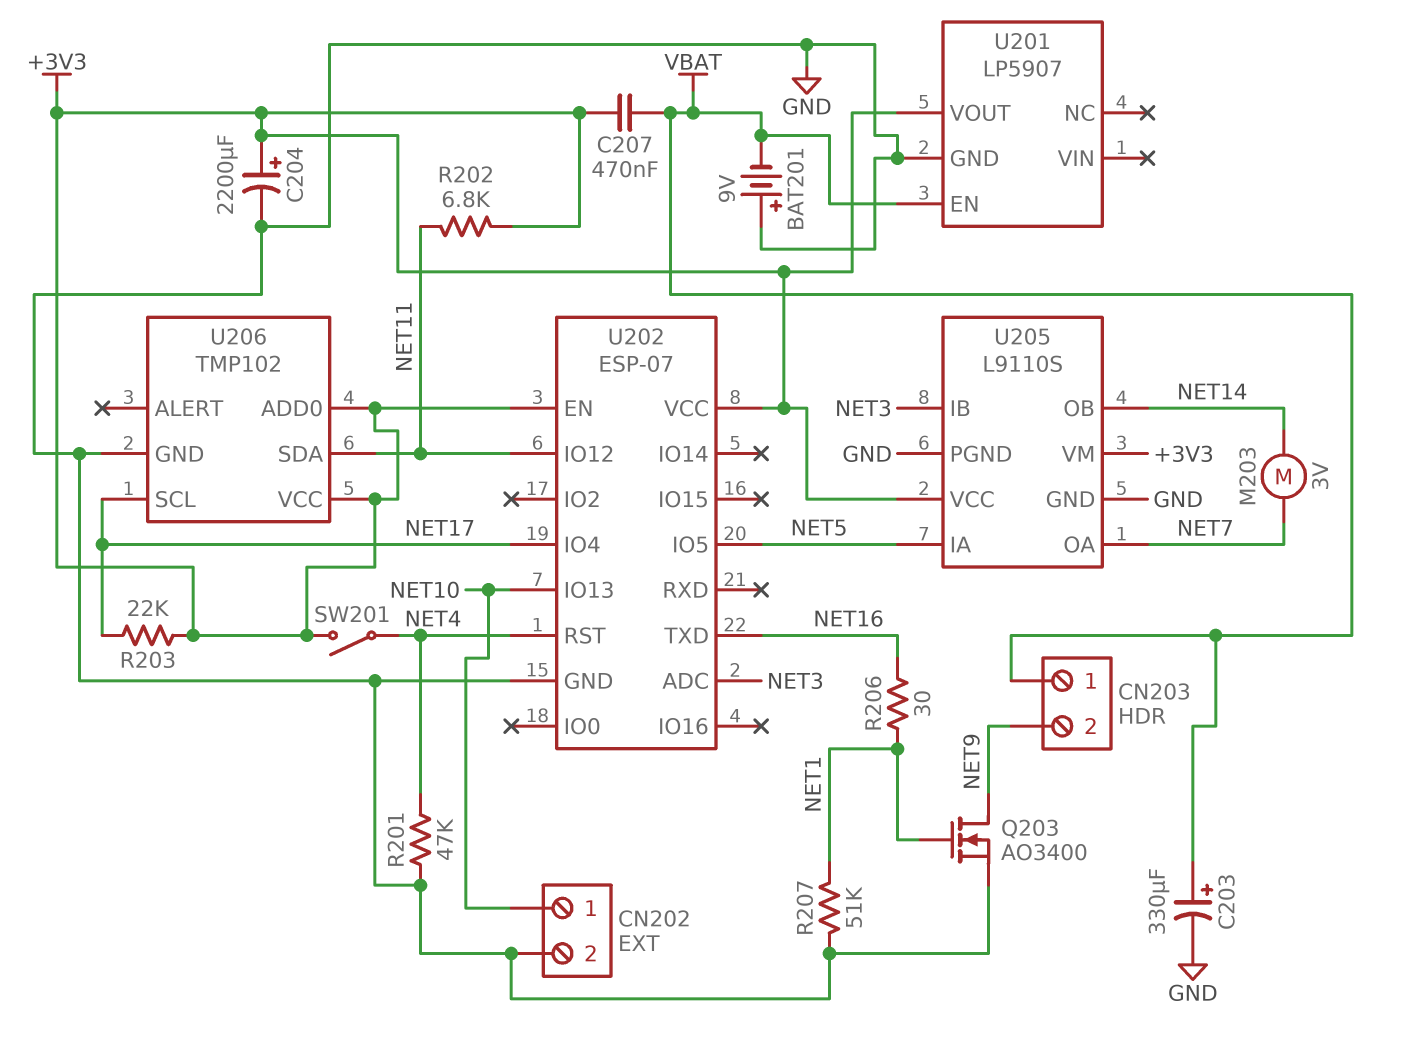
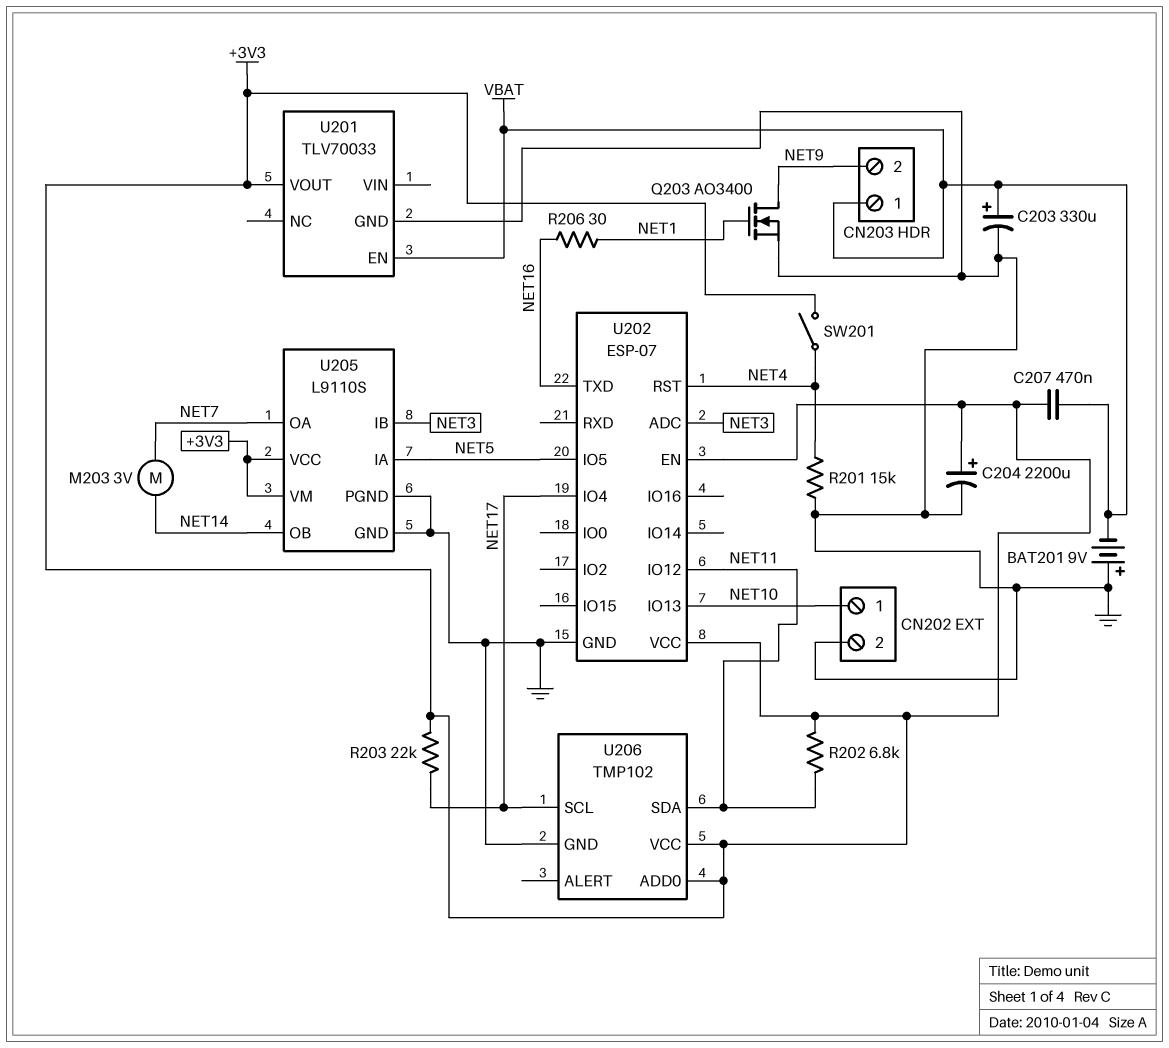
R201: 47k (GND, NET4) -> 15k (GND, NET4)
R207: 51k (GND, NET1) -> none
U201: LP5907 -> TLV70033

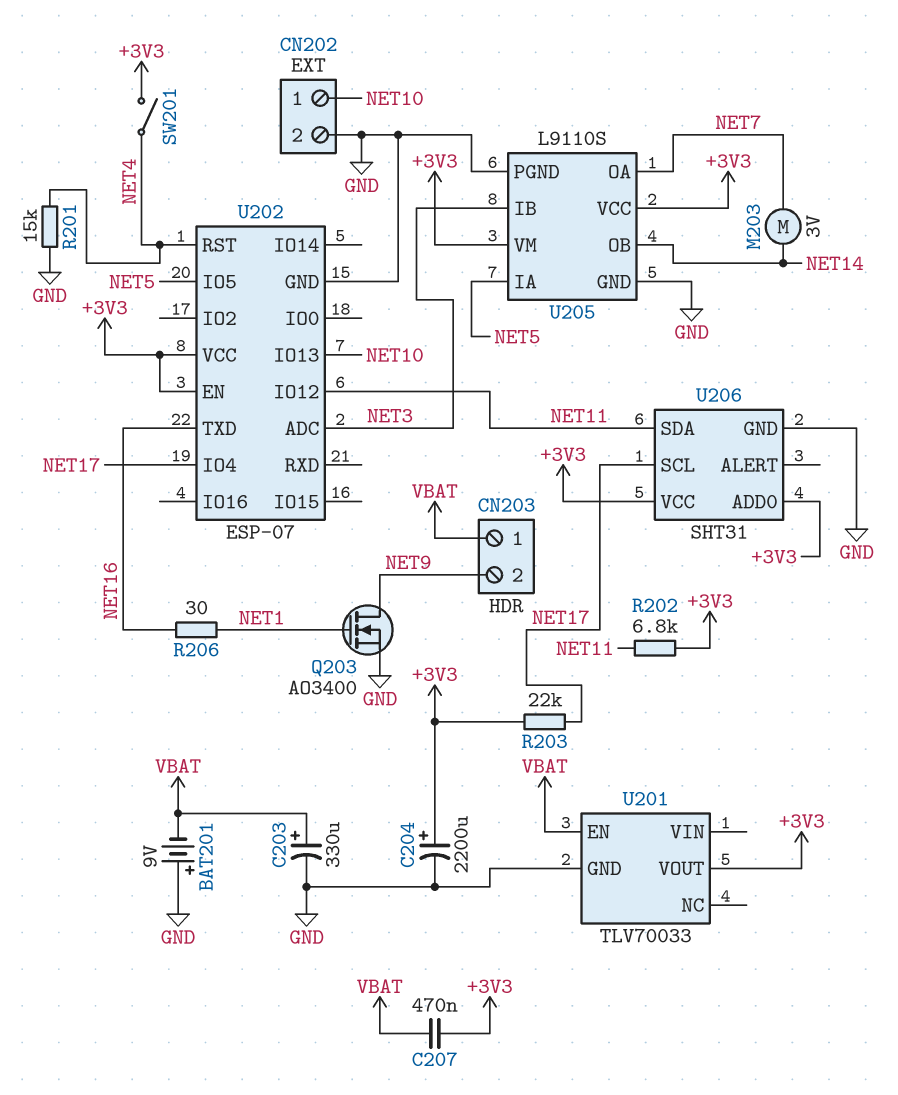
U206: TMP102 -> SHT31

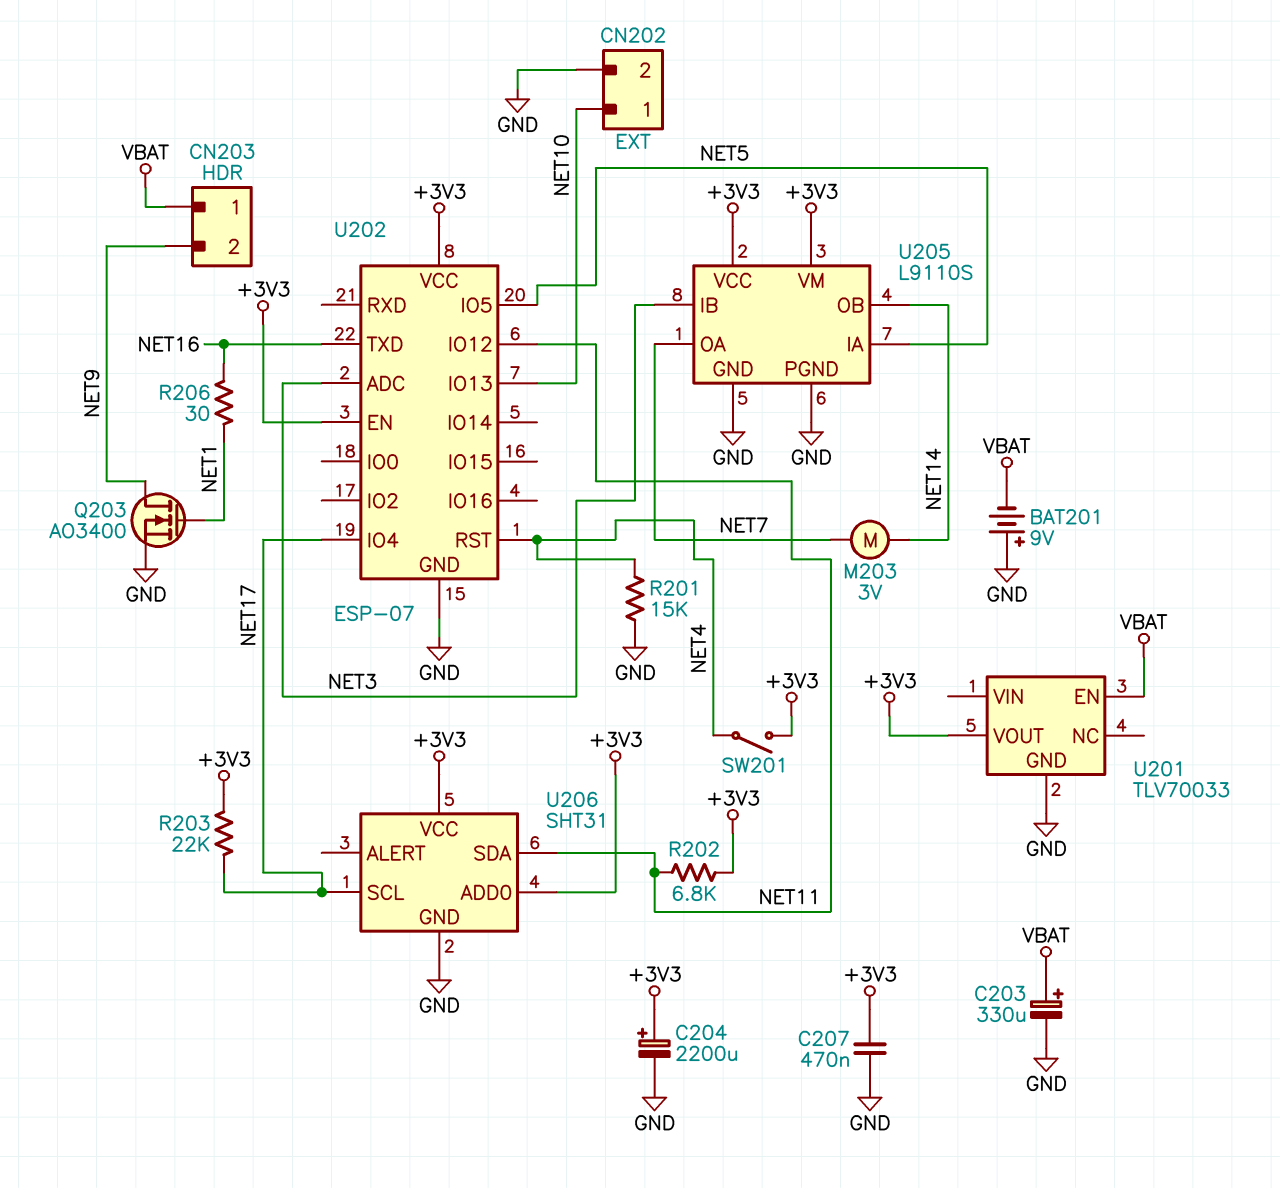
C207: 470nF (+3V3, VBAT) -> 470nF (+3V3, GND)

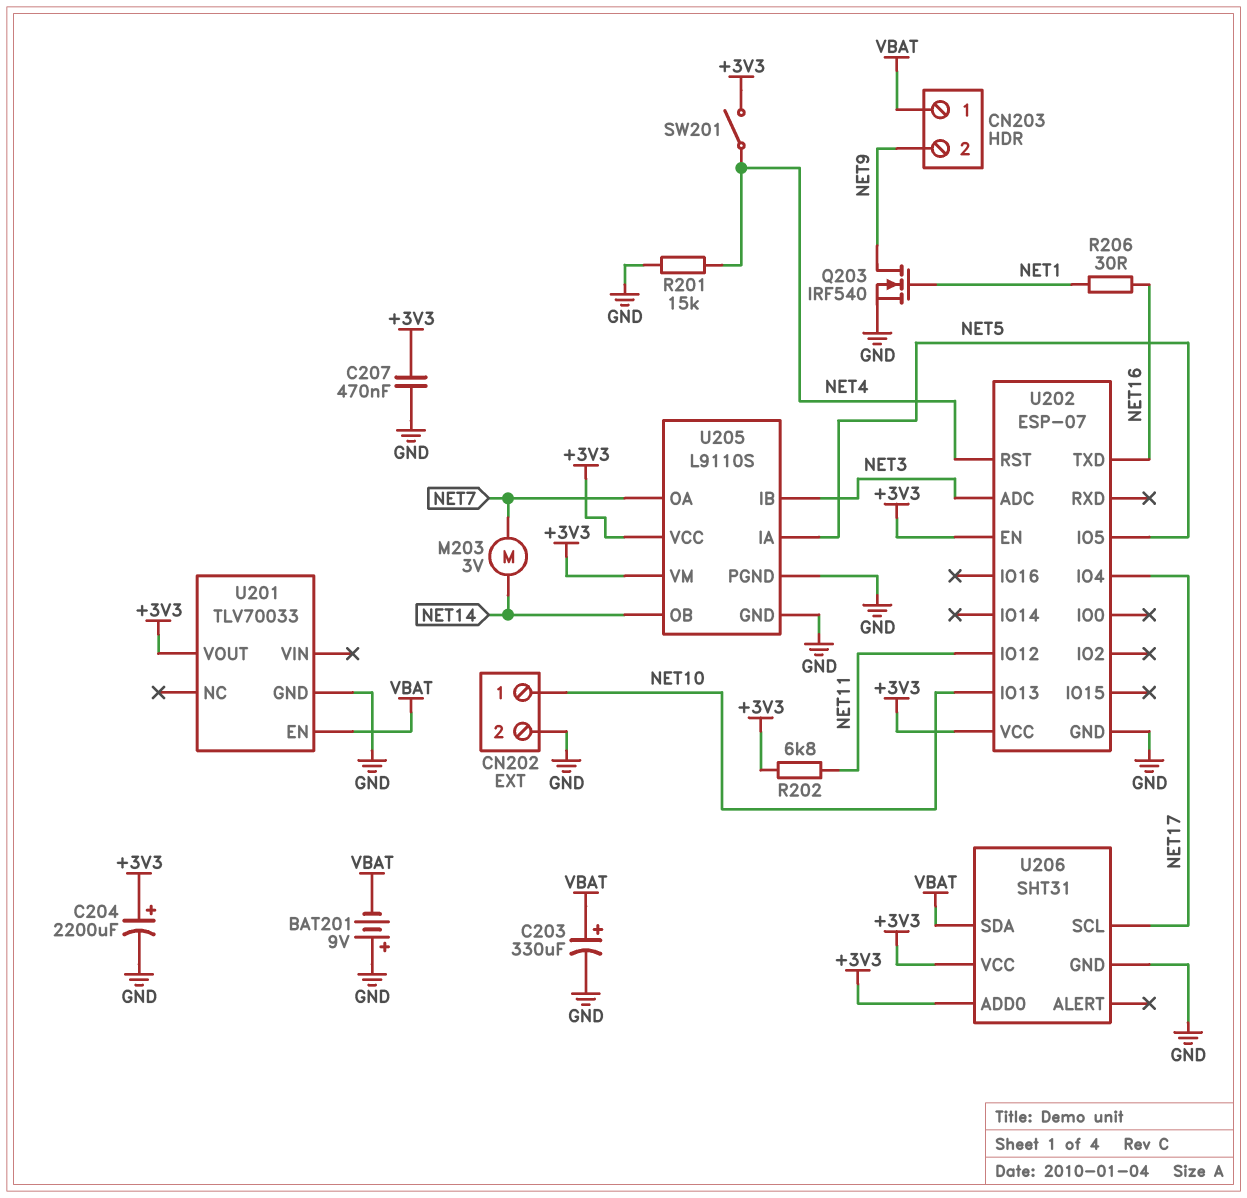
Q203: NMOS AO3400 (G NET1, D NET9, S GND) -> NMOS IRF540 (G NET1, D NET9, S GND)
R203: 22k (+3V3, NET17) -> none
U206 pin SDA: NET11 -> VBAT

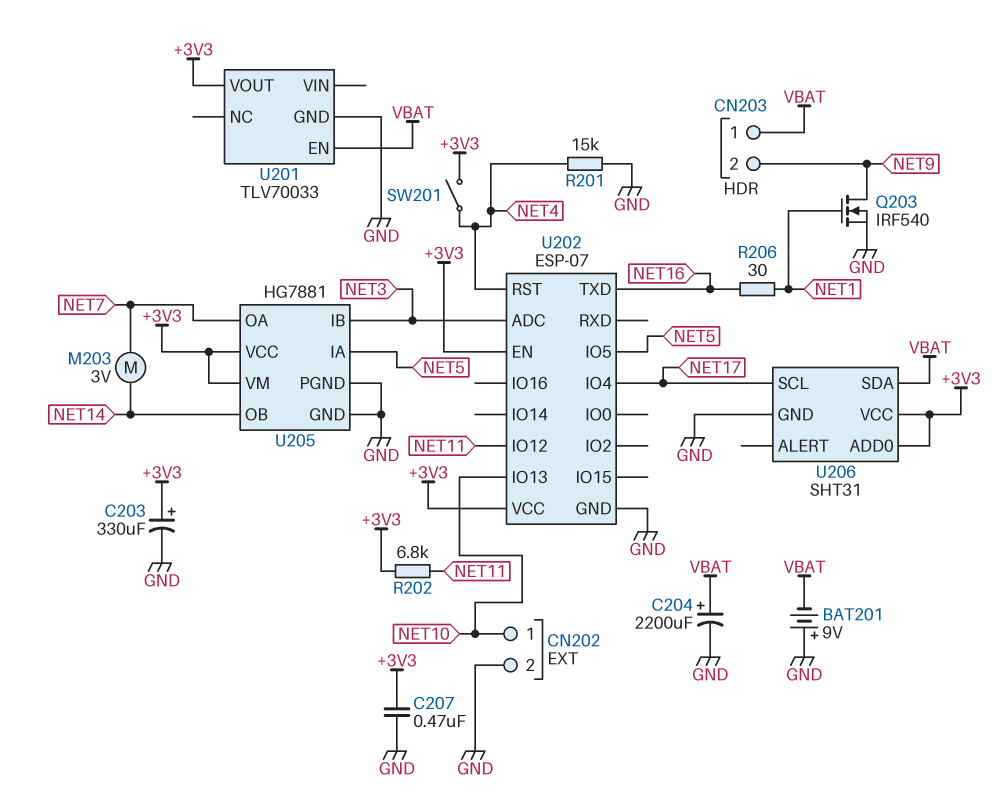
C203: 330uF (plus VBAT, minus GND) -> 330uF (plus +3V3, minus GND)
C204: 2200uF (plus +3V3, minus GND) -> 2200uF (plus VBAT, minus GND)
U205: L9110S -> HG7881

